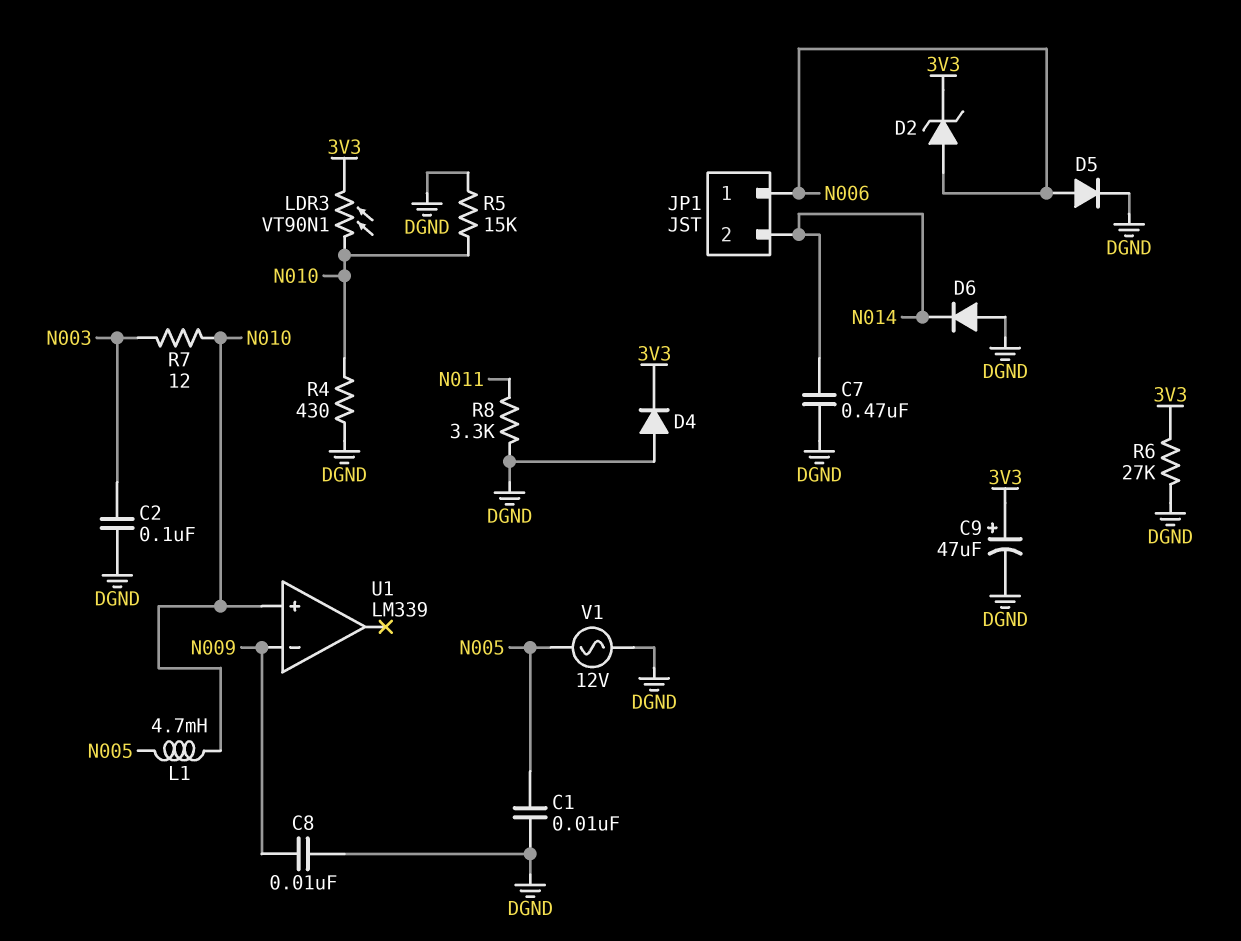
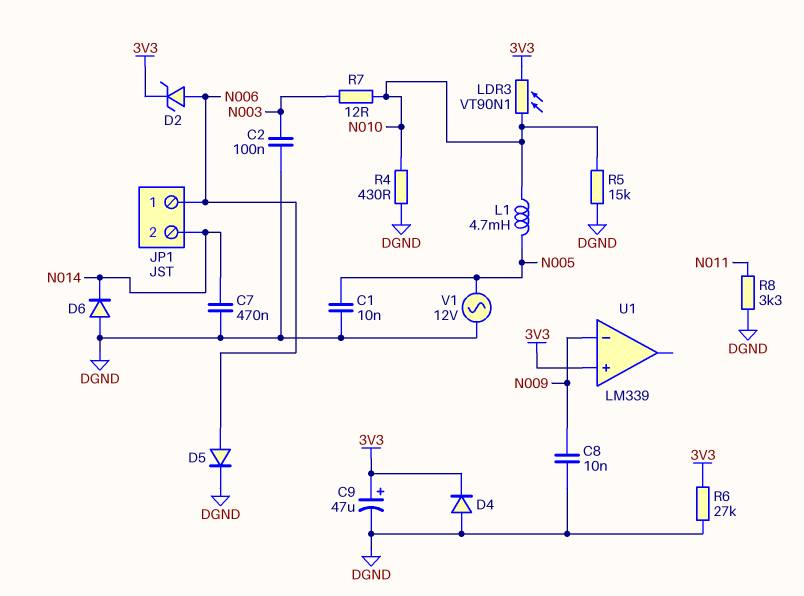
U1 pin in+: N010 -> 3V3

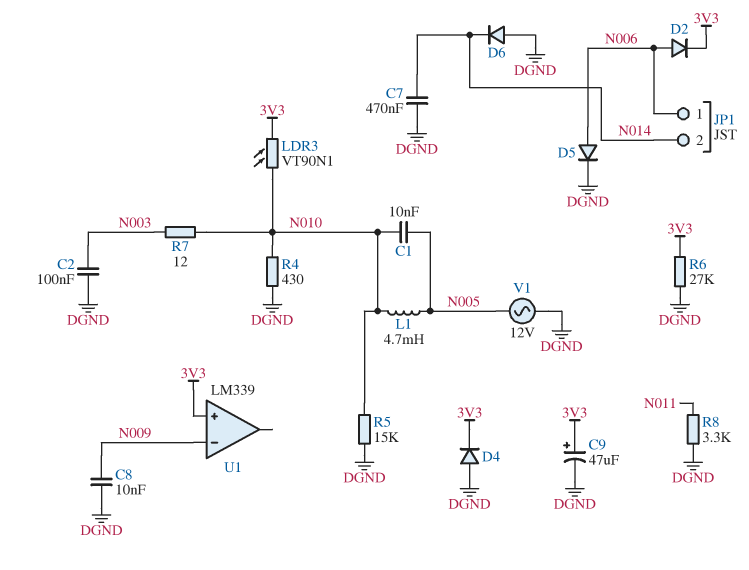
C1: 10nF (DGND, N005) -> 10nF (N005, N010)
D2: zener (A N006, K 3V3) -> diode (A N006, K 3V3)

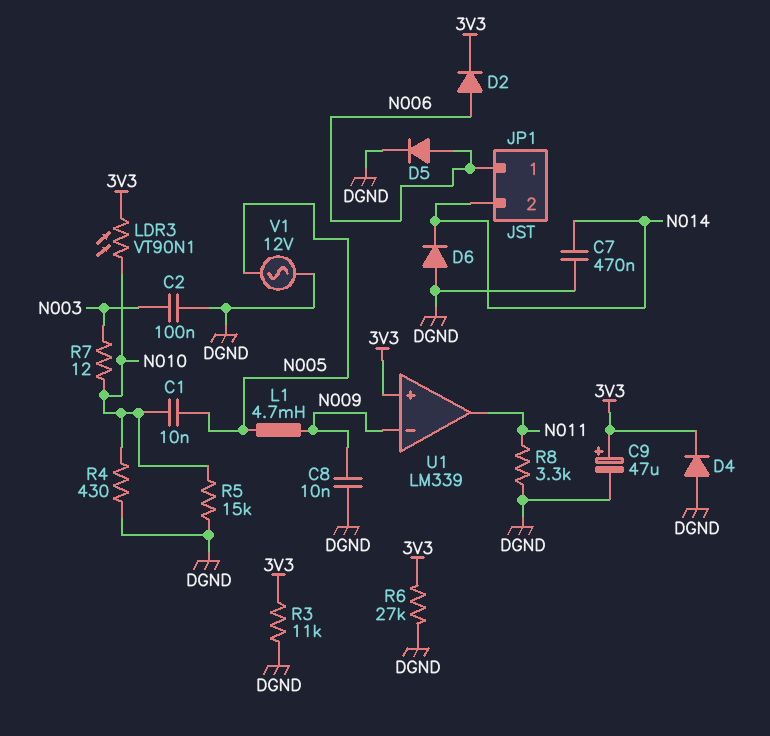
L1: 4.7mH (N005, N010) -> 4.7mH (N005, N009)
R3: none -> 11k (3V3, DGND)
U1 pin out: none -> N011

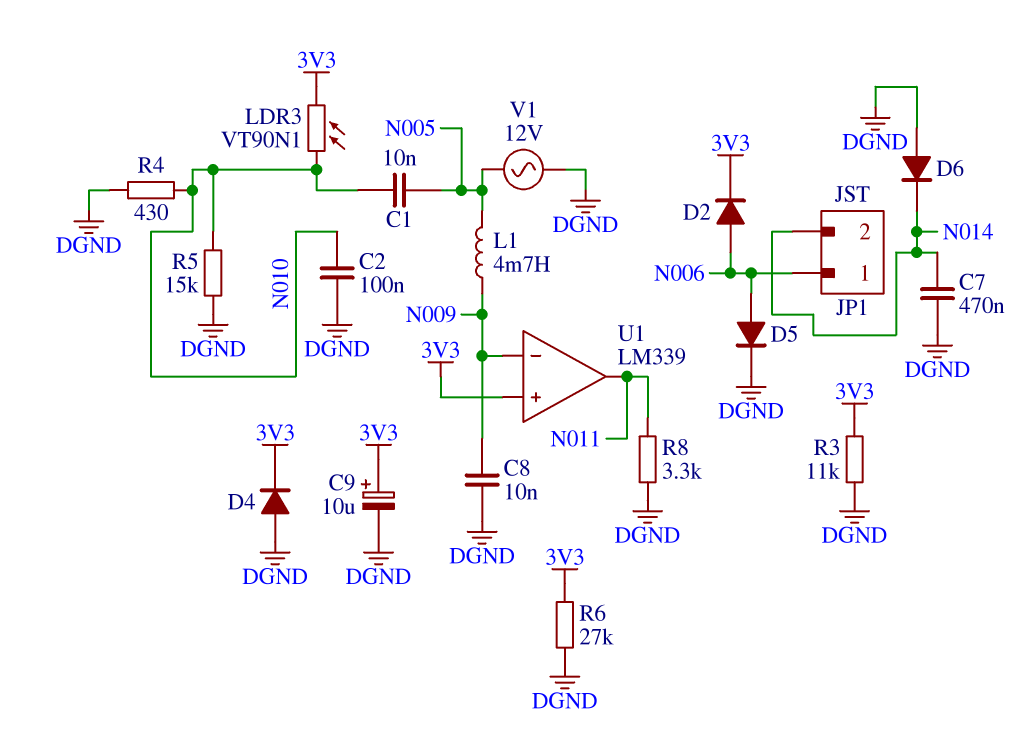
C2: 100nF (DGND, N003) -> 100nF (DGND, N010)
C9: 47uF (plus 3V3, minus DGND) -> 10uF (plus 3V3, minus DGND)
R7: 12 (N003, N010) -> none

